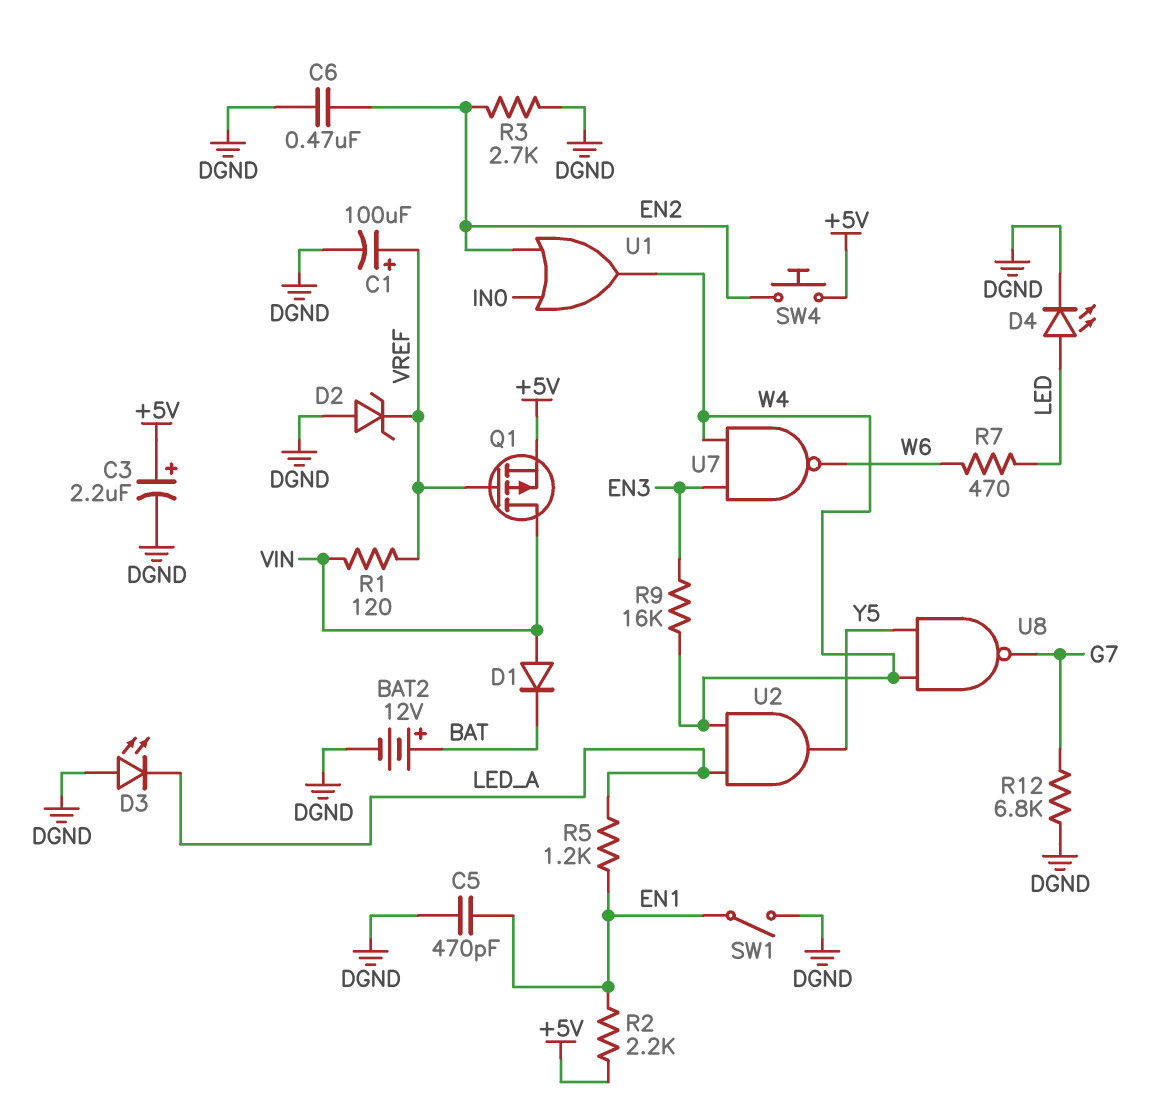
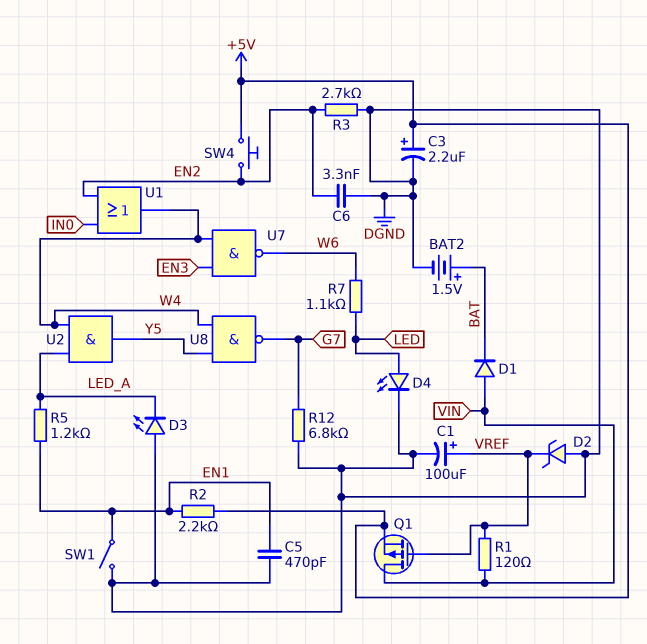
BAT2: 12V (plus BAT, minus DGND) -> 1.5V (plus BAT, minus DGND)
C6: 470nF (DGND, EN2) -> 3.3nF (DGND, EN2)
R7: 470 (LED, W6) -> 1.1k (LED, W6)
R9: 16k (EN3, W4) -> none

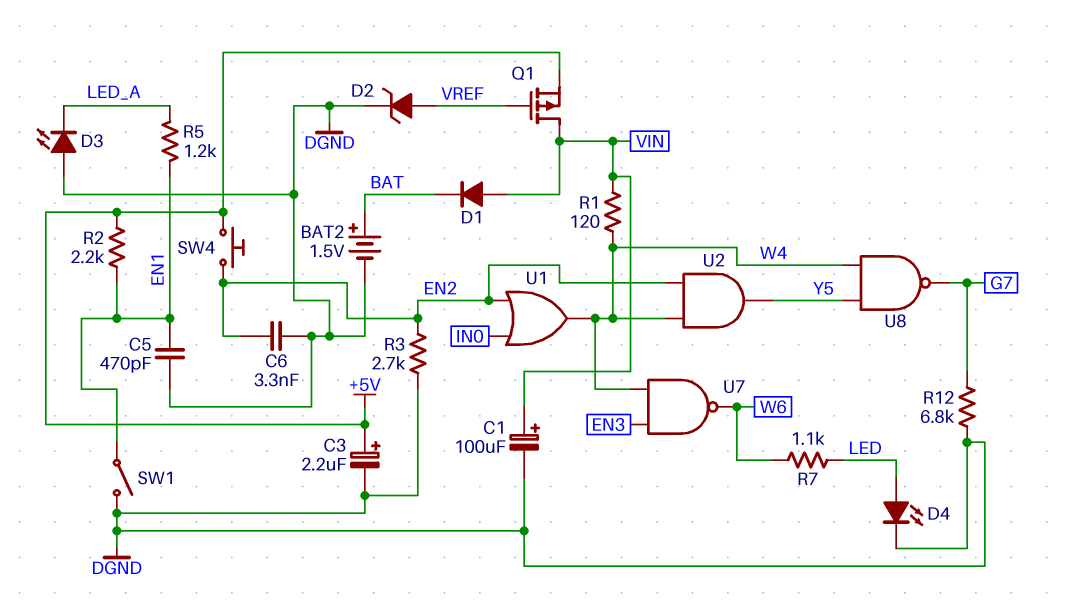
C1: 100uF (plus VREF, minus DGND) -> 100uF (plus VIN, minus DGND)
D2: zener (A DGND, K VREF) -> zener (A VREF, K DGND)
R1: 120 (VIN, VREF) -> 120 (VIN, W4)
U2: AND (in LED_A, in W4, out Y5) -> AND (in EN2, in W4, out Y5)

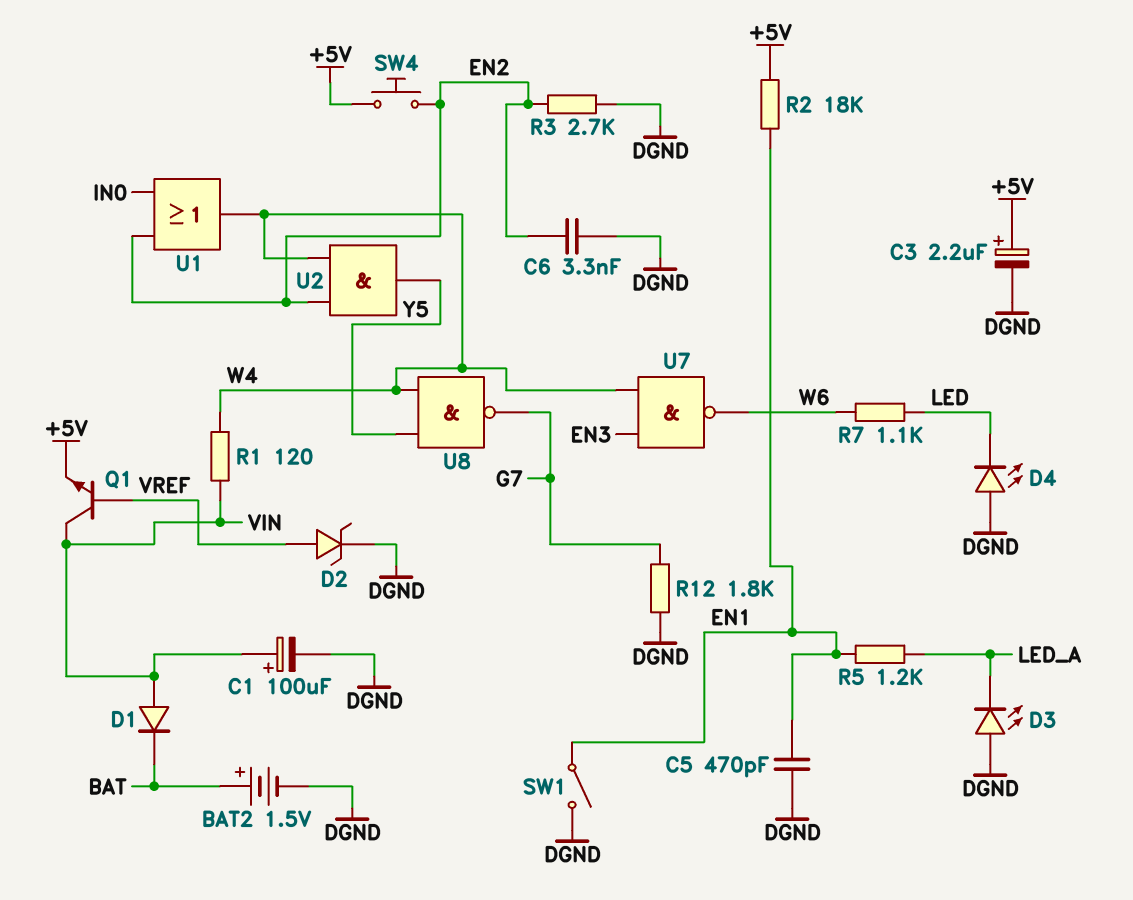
D4: LED (A LED, K DGND) -> LED (A DGND, K LED)
Q1: PMOS (G VREF, D VIN, S +5V) -> NPN (B VREF, C VIN, E +5V)
R2: 2.2k (+5V, EN1) -> 18k (+5V, EN1)
R12: 6.8k (DGND, G7) -> 1.8k (DGND, G7)

